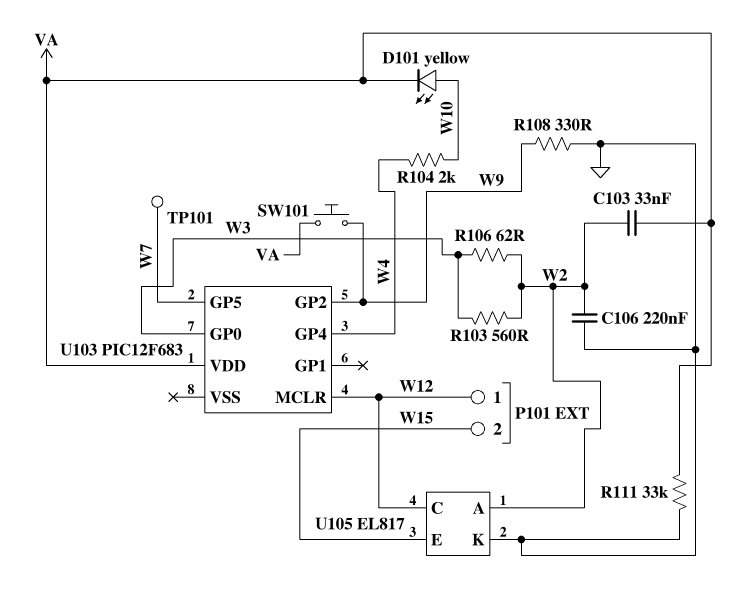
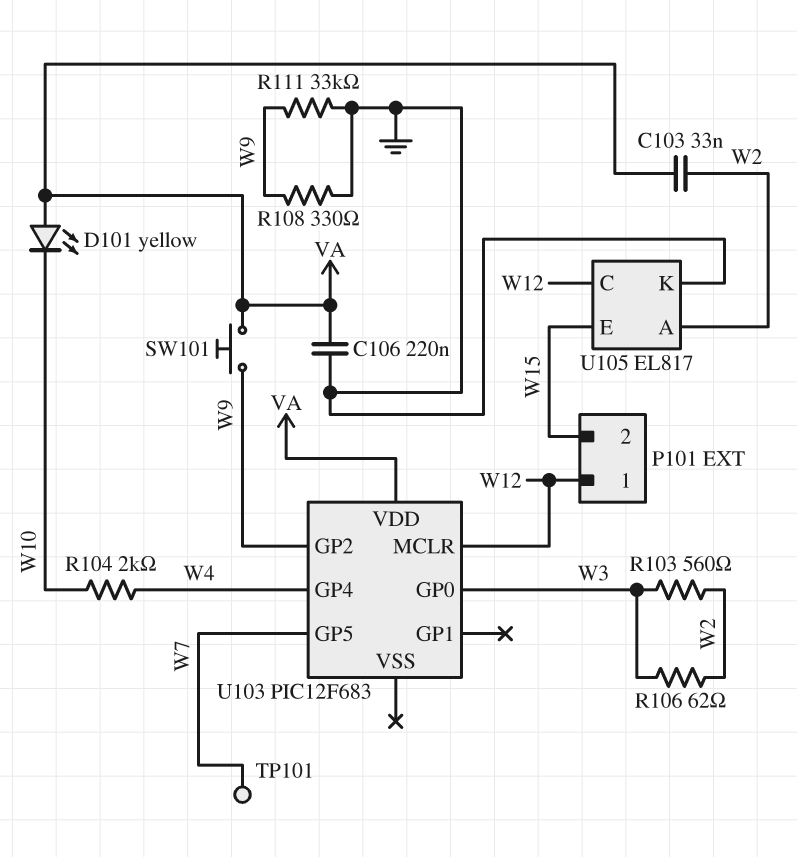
C106: 220nF (GND, W2) -> 220nF (GND, VA)
D101: LED yellow (A W10, K VA) -> LED yellow (A VA, K W10)
R111: 33k (GND, VA) -> 33k (GND, W9)

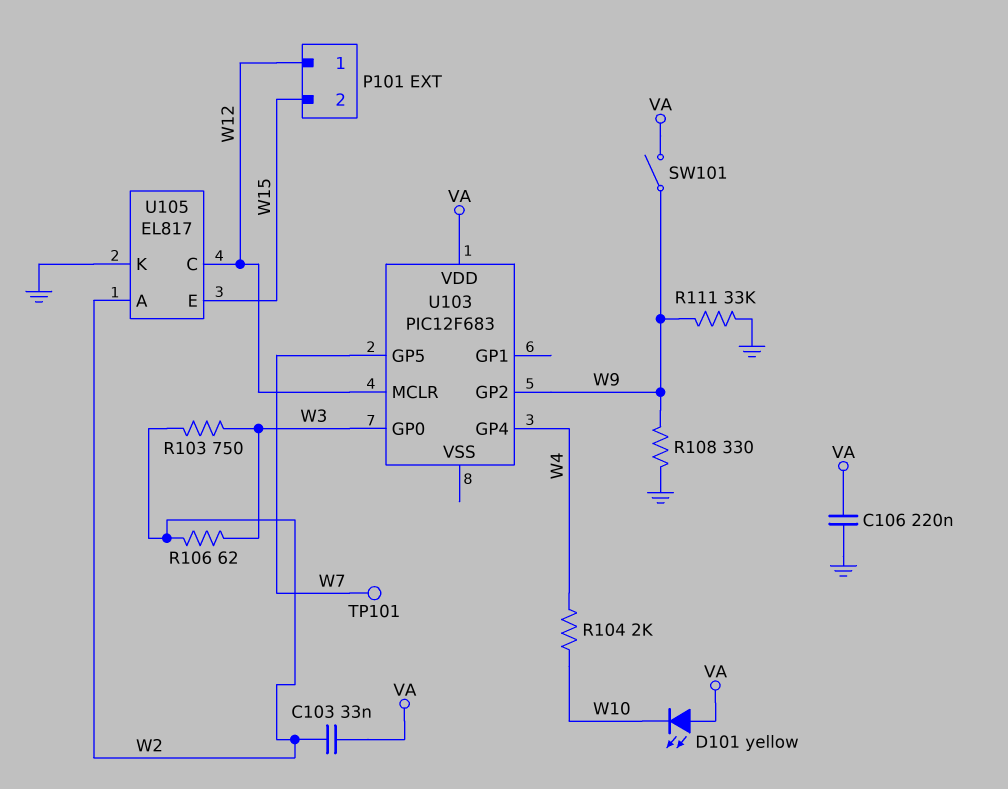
R103: 560 (W2, W3) -> 750 (W2, W3)
SW101: button (VA, W9) -> switch (VA, W9)

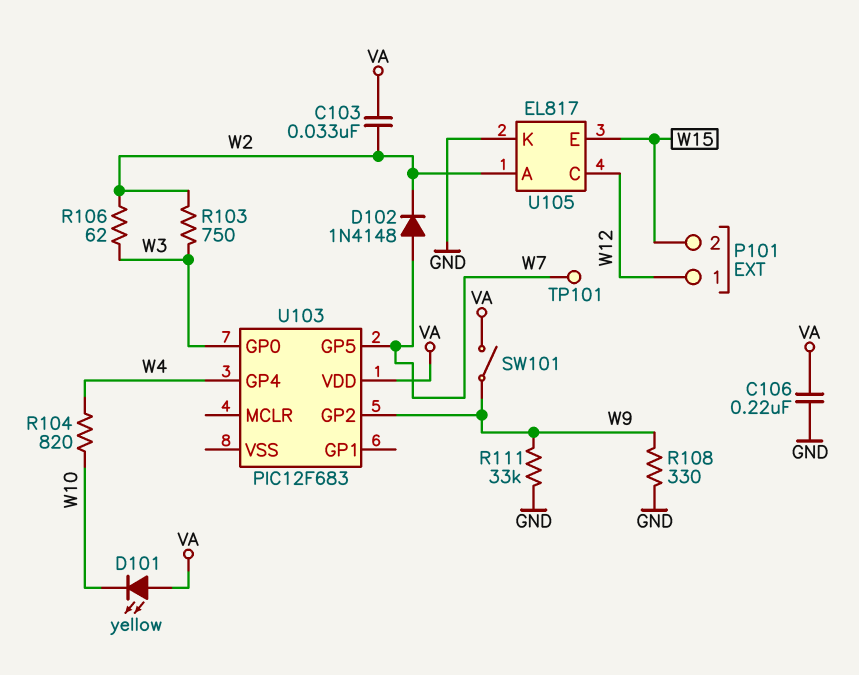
D102: none -> diode 1N4148 (A W7, K W2)
R104: 2k (W4, W10) -> 820 (W4, W10)
U103 pin MCLR: W12 -> none

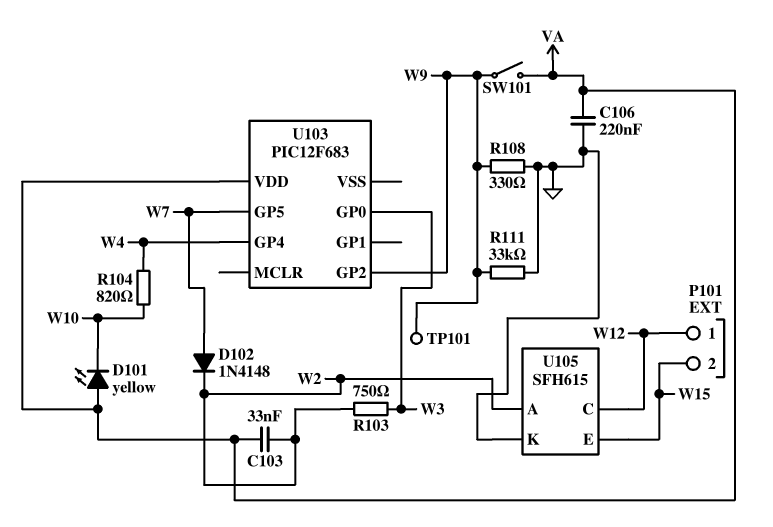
R106: 62 (W2, W3) -> none
TP101: test point (W7) -> test point (W9)
U105: EL817 -> SFH615

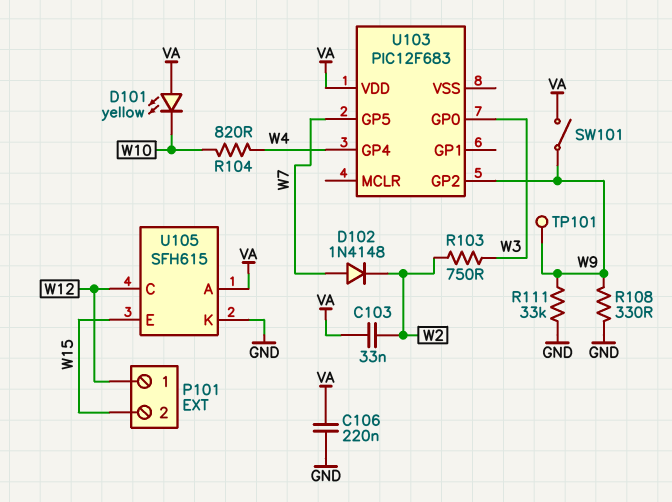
U105 pin A: W2 -> VA

